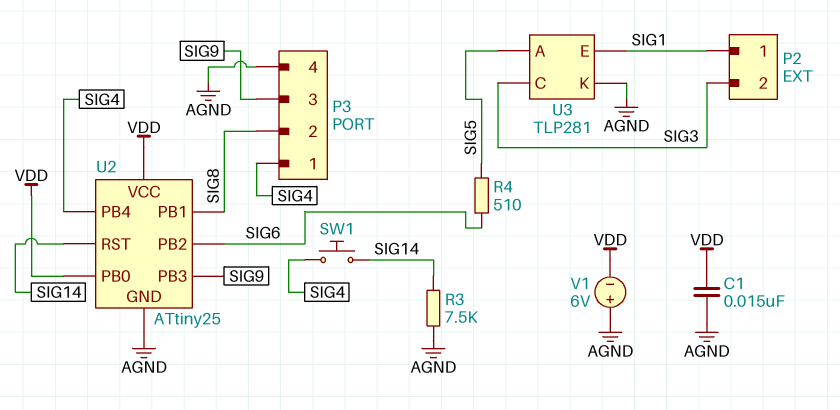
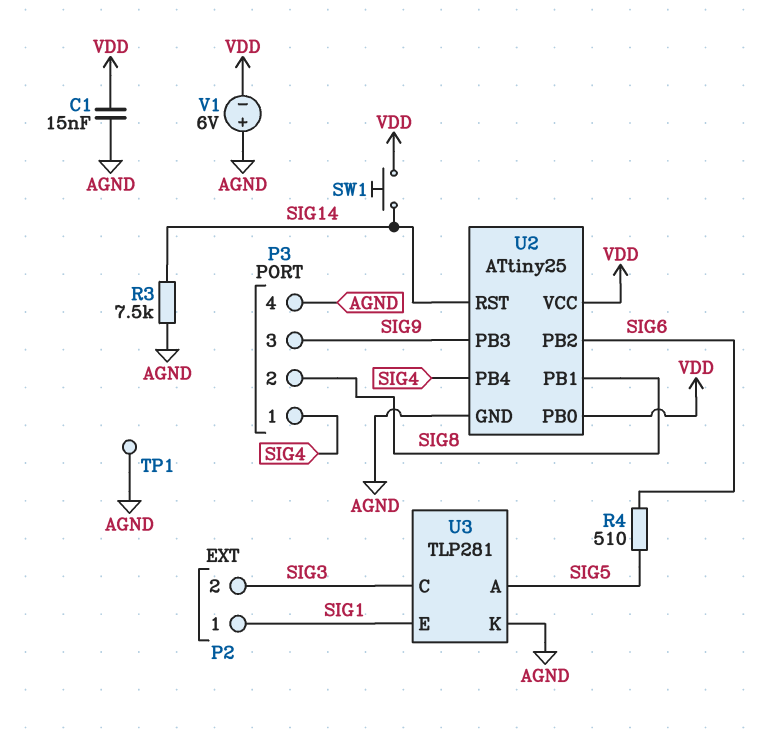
SW1: button (SIG4, SIG14) -> button (SIG14, VDD)
TP1: none -> test point (AGND)

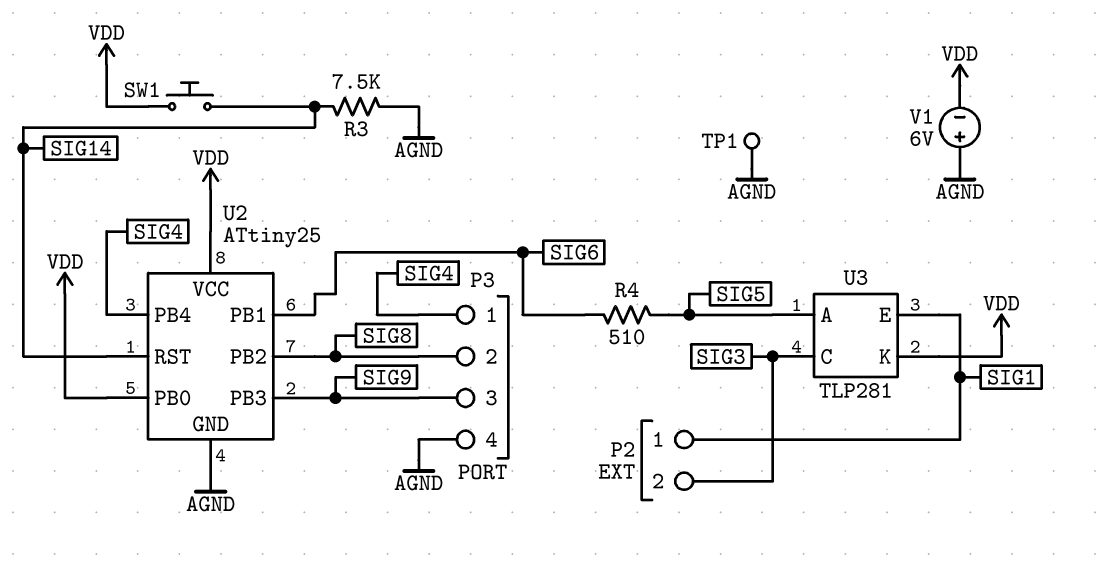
C1: 15nF (AGND, VDD) -> none
U2 pin PB1: SIG8 -> SIG6
U2 pin PB2: SIG6 -> SIG8
U3 pin K: AGND -> VDD

